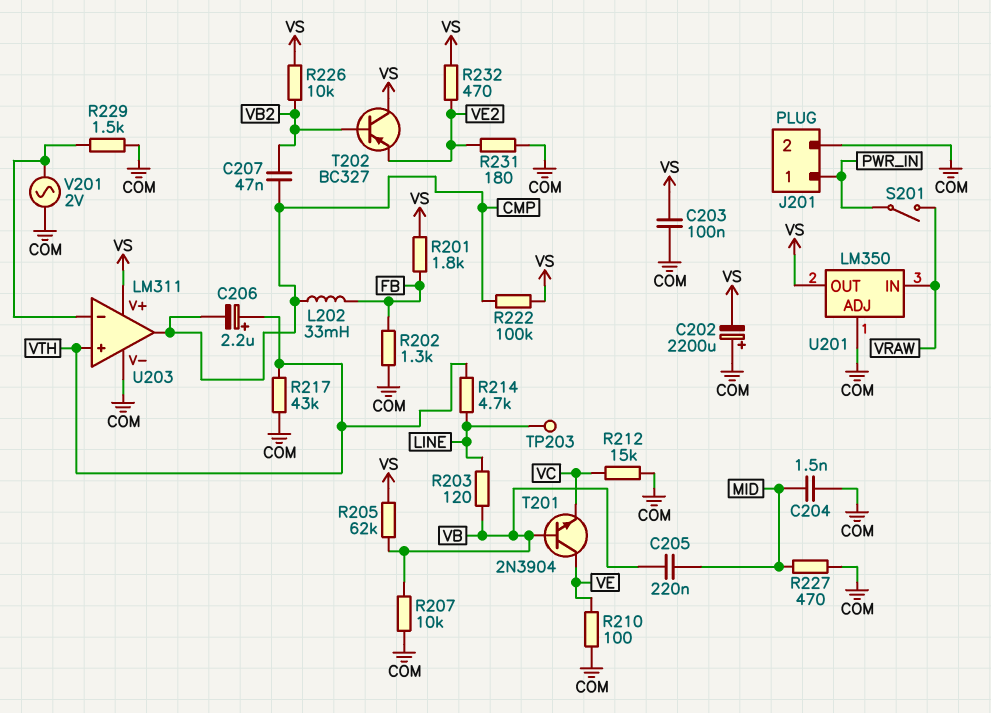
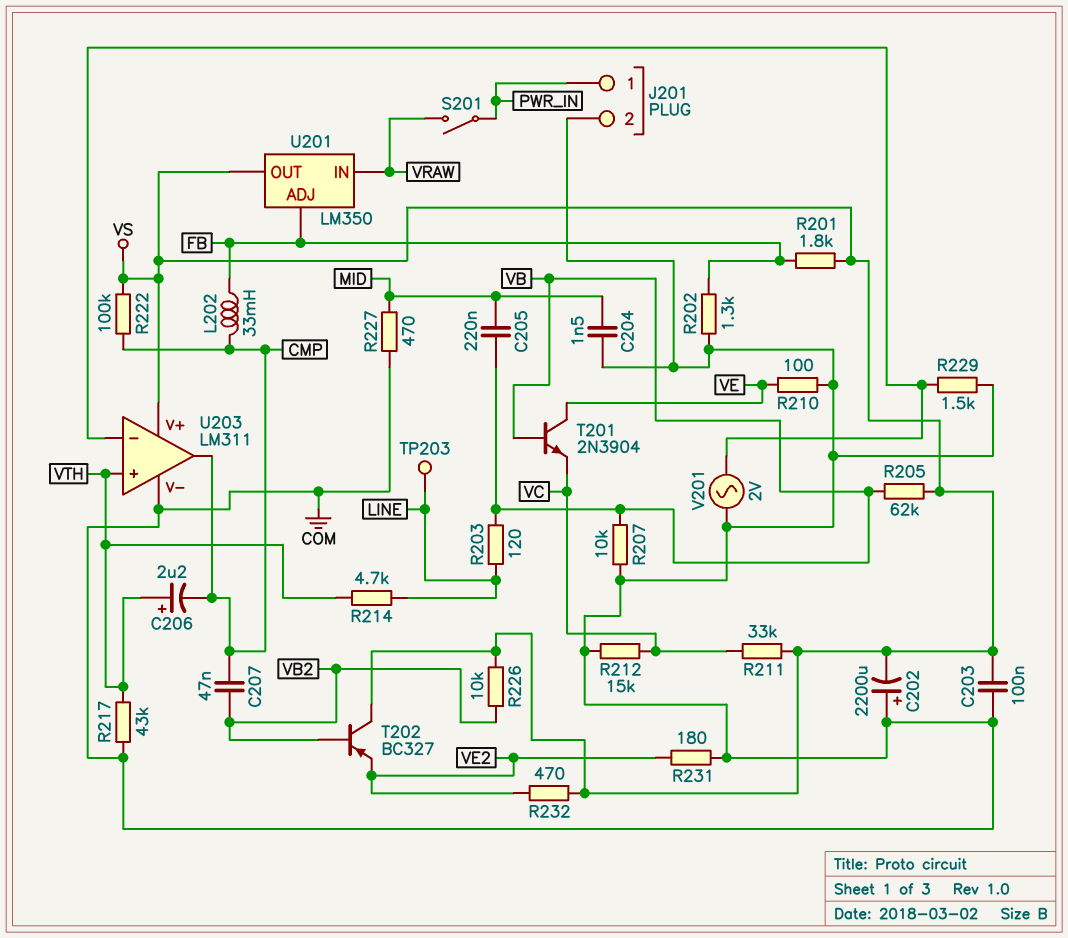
R211: none -> 33k (VC, VS)
U201 pin ADJ: COM -> FB

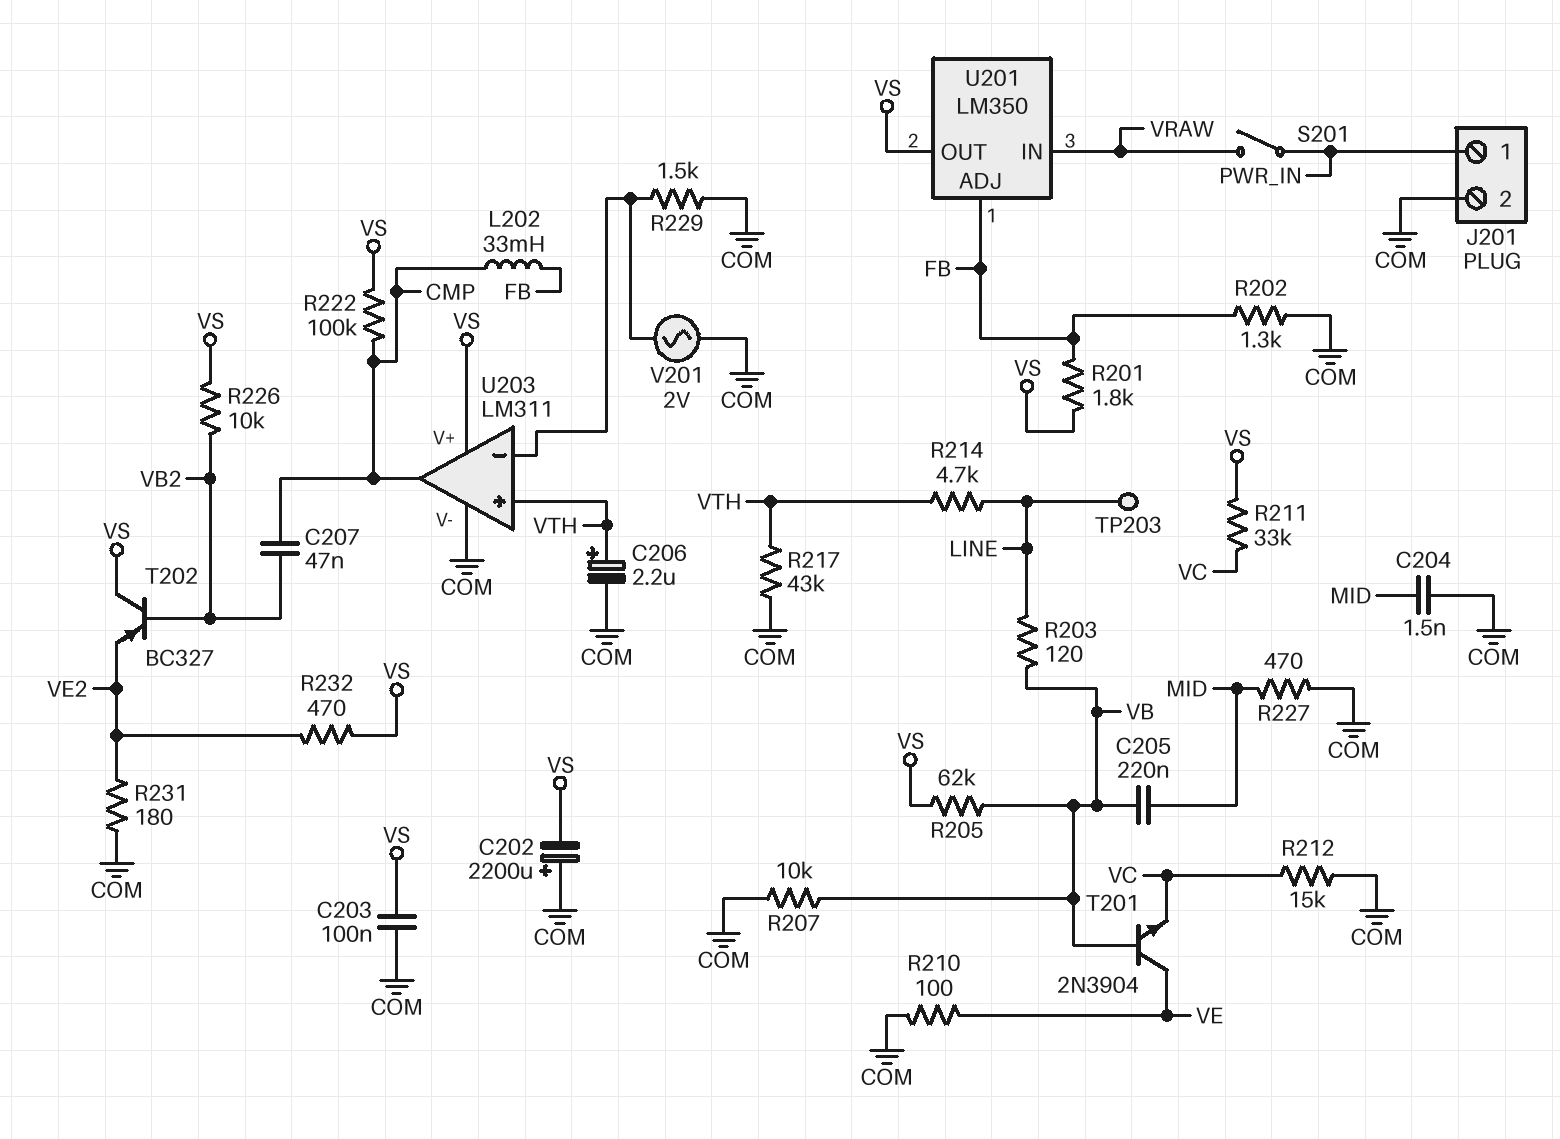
C206: 2.2uF (plus VTH, minus CMP) -> 2.2uF (plus VTH, minus COM)

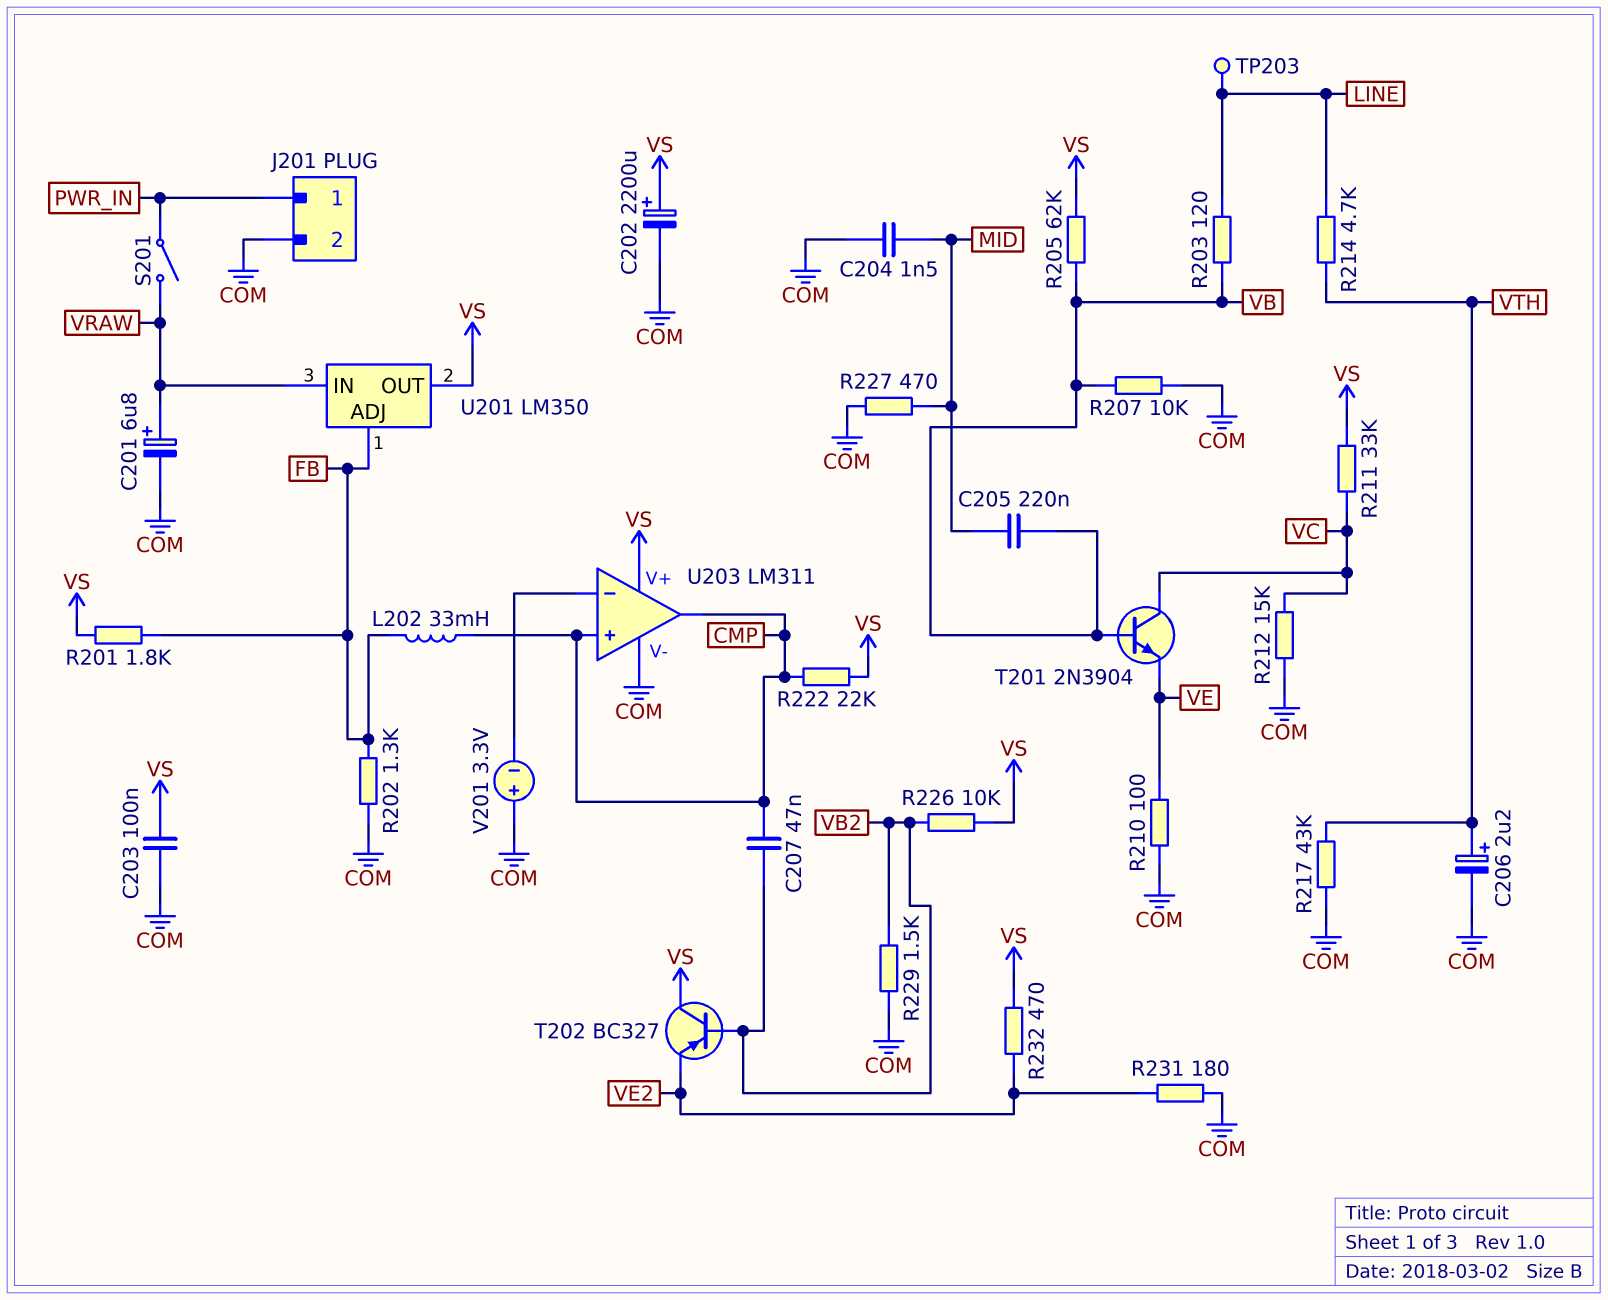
C201: none -> 6.8uF (plus VRAW, minus COM)
C202: 2200uF (plus COM, minus VS) -> 2200uF (plus VS, minus COM)
R222: 100k (CMP, VS) -> 22k (CMP, VS)
R229: 1.5k (COM, U203/in-) -> 1.5k (COM, VB2)
T201: NPN 2N3904 (B VB, C VE, E VC) -> NPN 2N3904 (B VB, C VC, E VE)
U203 pin in+: VTH -> CMP
V201: AC 2V (COM, U203/in-) -> 3.3V (plus COM, minus U203/in-)

